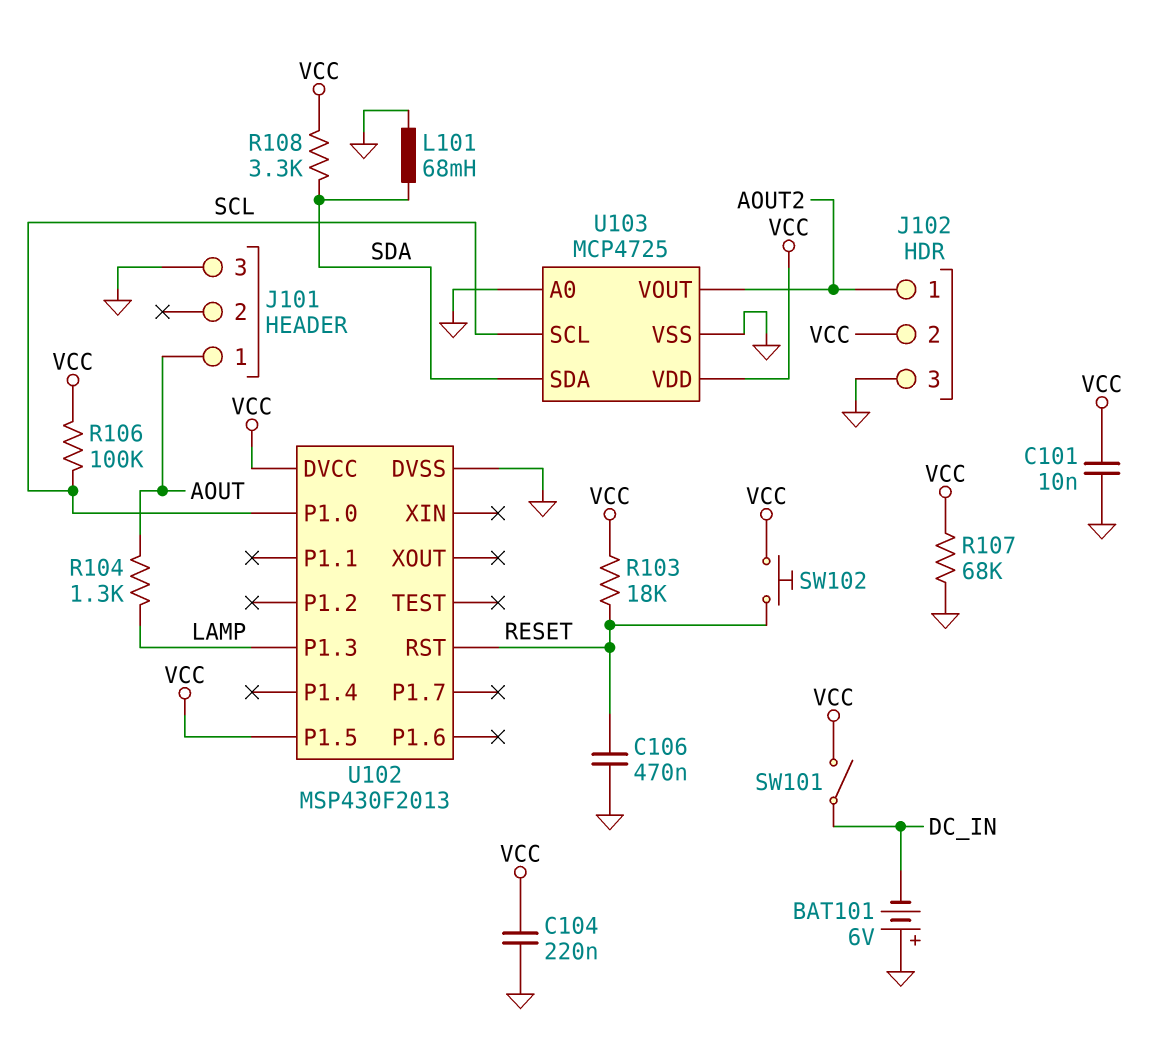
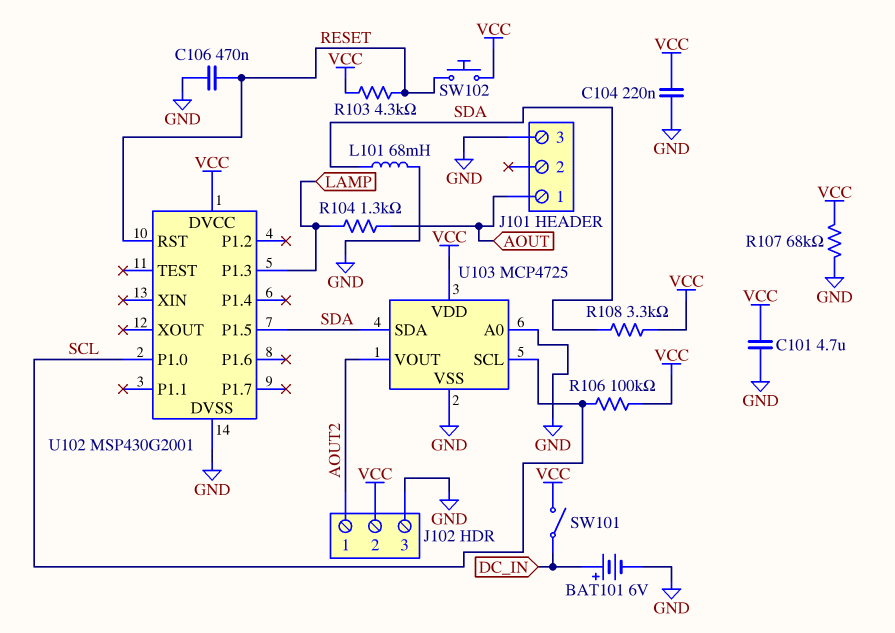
BAT101: 6V (plus GND, minus DC_IN) -> 6V (plus DC_IN, minus GND)
C101: 10nF (GND, VCC) -> 4.7uF (GND, VCC)
R103: 18k (RESET, VCC) -> 4.3k (RESET, VCC)
U102: MSP430F2013 -> MSP430G2001
U102 pin P1.5: VCC -> SDA

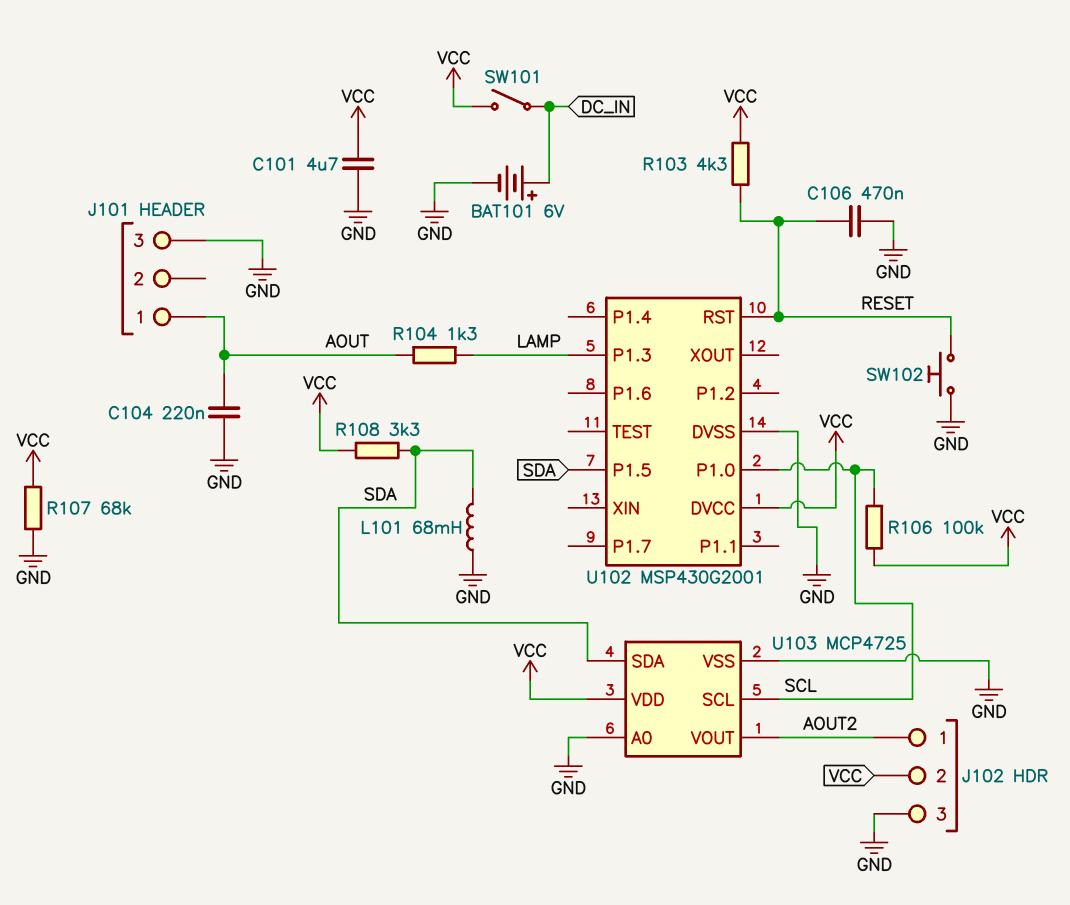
C104: 220nF (GND, VCC) -> 220nF (AOUT, GND)
SW102: button (RESET, VCC) -> button (GND, RESET)

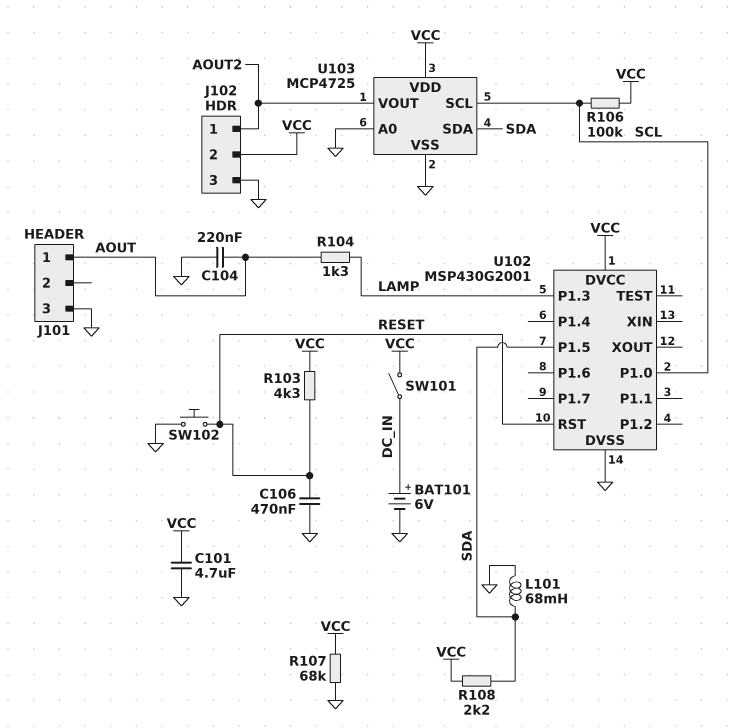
R108: 3.3k (SDA, VCC) -> 2.2k (SDA, VCC)

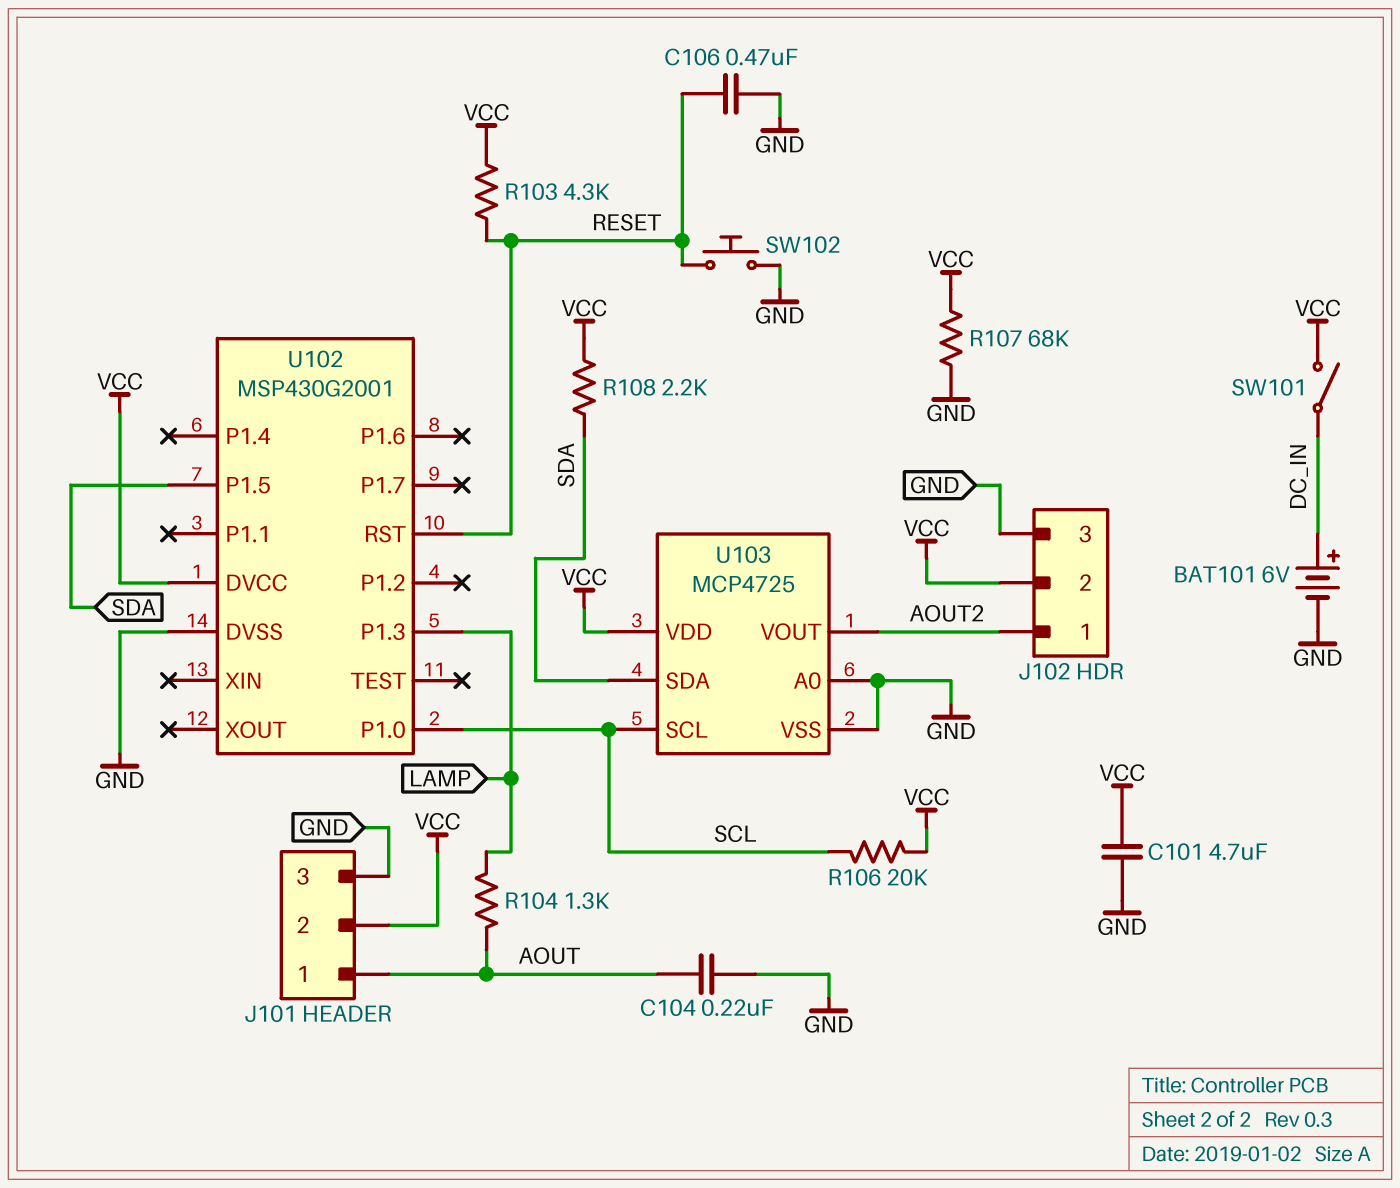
J101 pin 2: none -> VCC
L101: 68mH (GND, SDA) -> none
R106: 100k (SCL, VCC) -> 20k (SCL, VCC)

